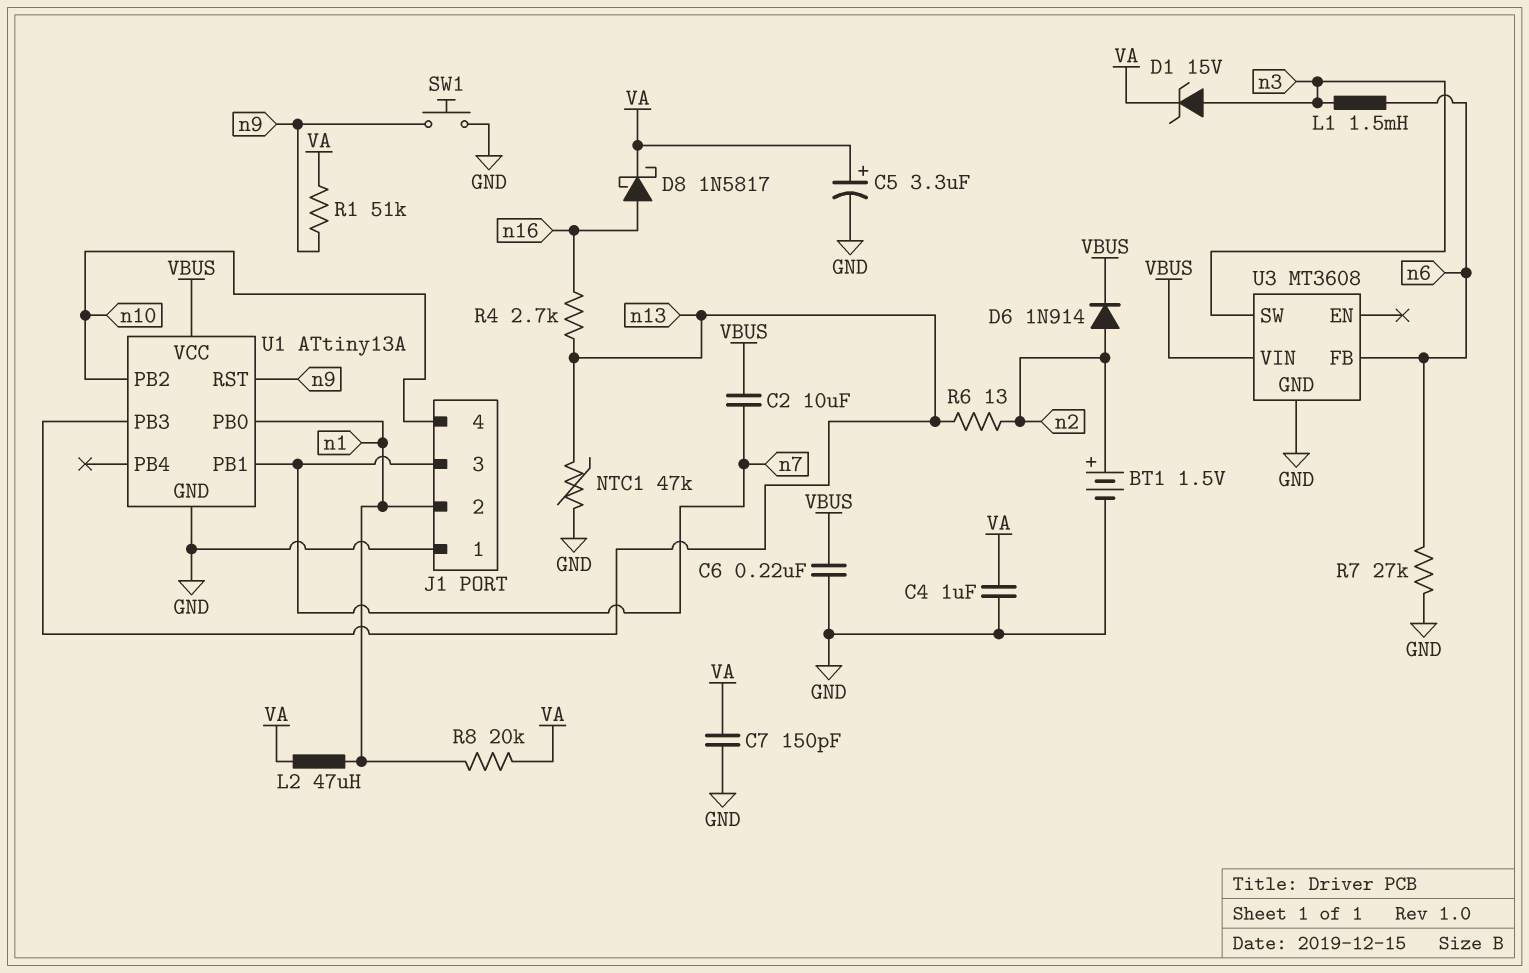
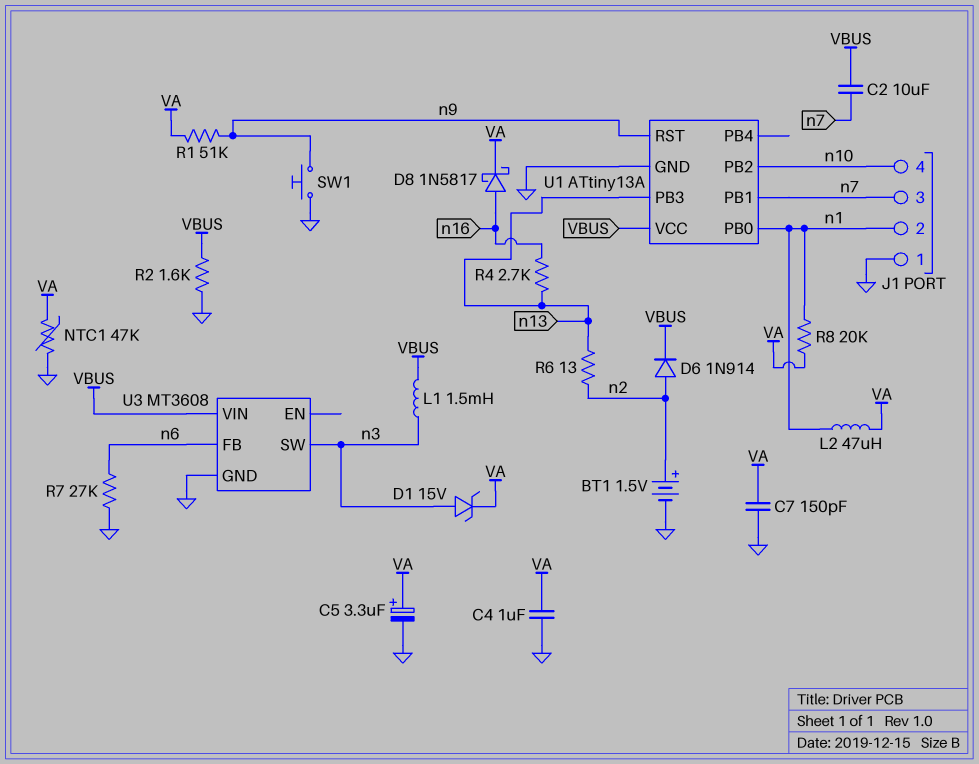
C6: 220nF (GND, VBUS) -> none
L1: 1.5mH (n3, n6) -> 1.5mH (VBUS, n3)
NTC1: 47k (GND, n13) -> 47k (GND, VA)
R2: none -> 1.6k (GND, VBUS)

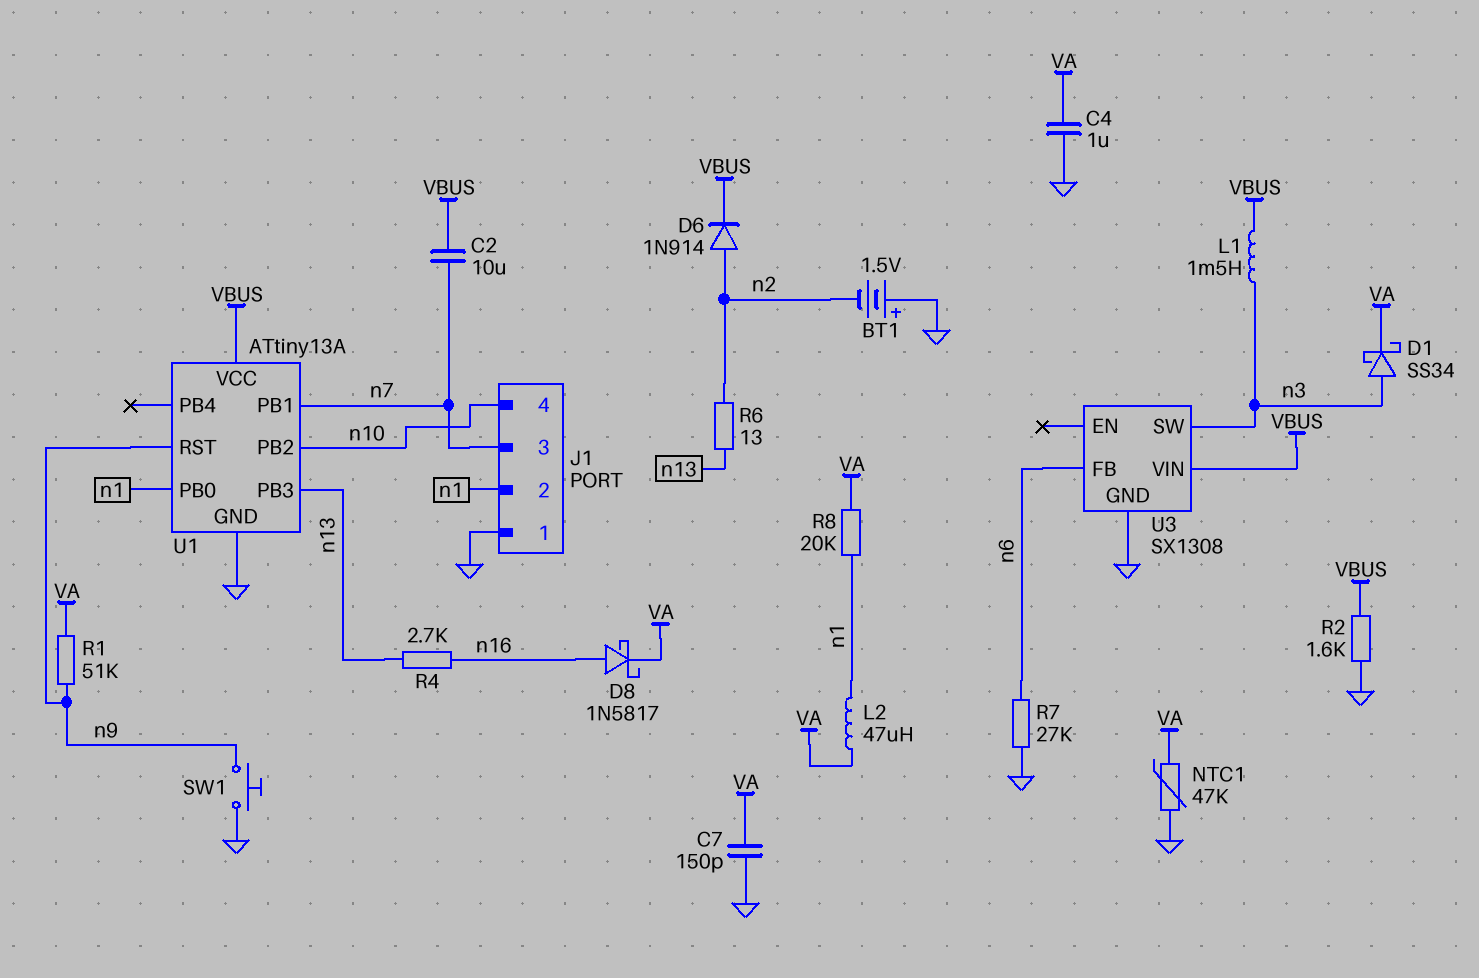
BT1: 1.5V (plus n2, minus GND) -> 1.5V (plus GND, minus n2)
C5: 3.3uF (plus VA, minus GND) -> none
D1: zener 15V (A n3, K VA) -> schottky SS34 (A n3, K VA)
U3: MT3608 -> SX1308

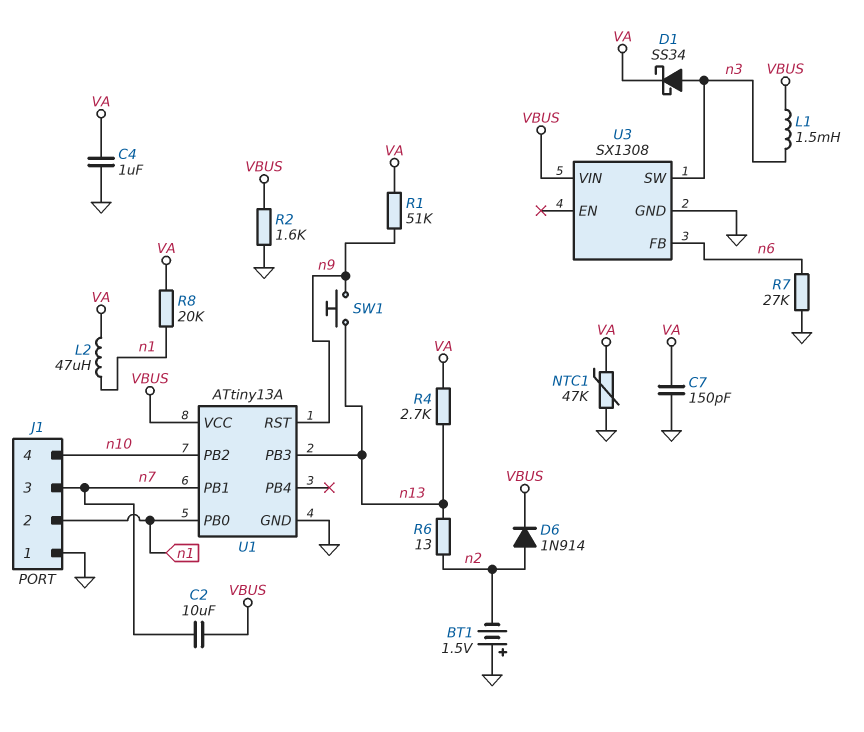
D8: schottky 1N5817 (A n16, K VA) -> none
R4: 2.7k (n13, n16) -> 2.7k (VA, n13)
SW1: button (GND, n9) -> button (n9, n13)

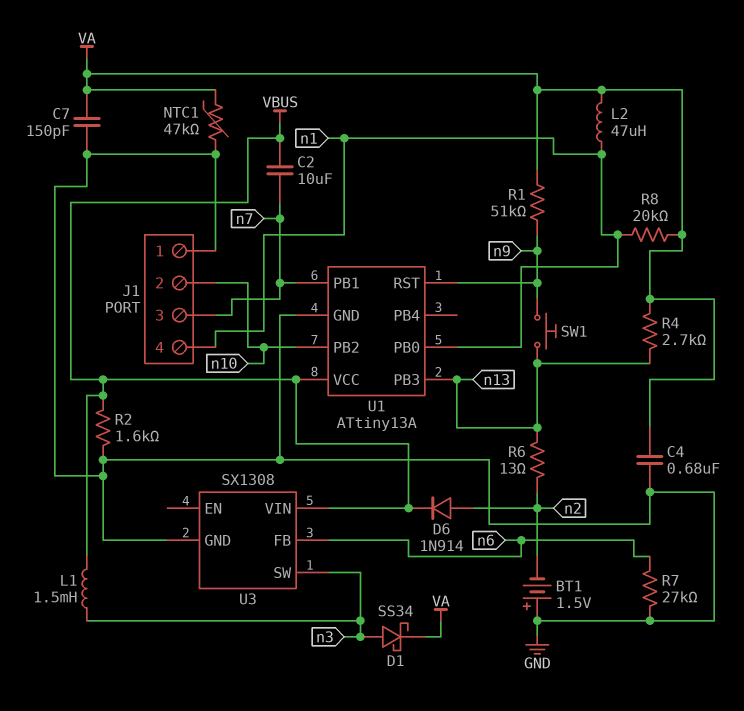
C4: 1uF (GND, VA) -> 680nF (GND, VA)
J1 pin 2: n1 -> n10
J1 pin 4: n10 -> n1

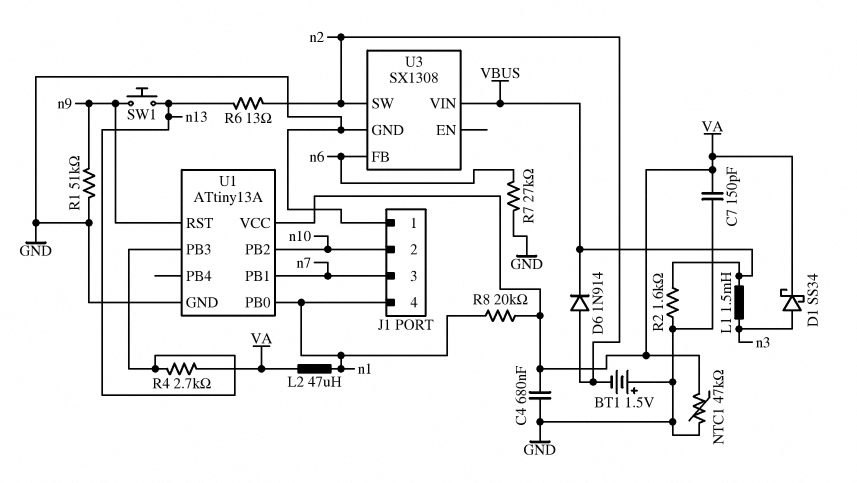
C2: 10uF (VBUS, n7) -> none
R1: 51k (VA, n9) -> 51k (GND, n9)
U1 pin VCC: VBUS -> VA
U3 pin SW: n3 -> n2

